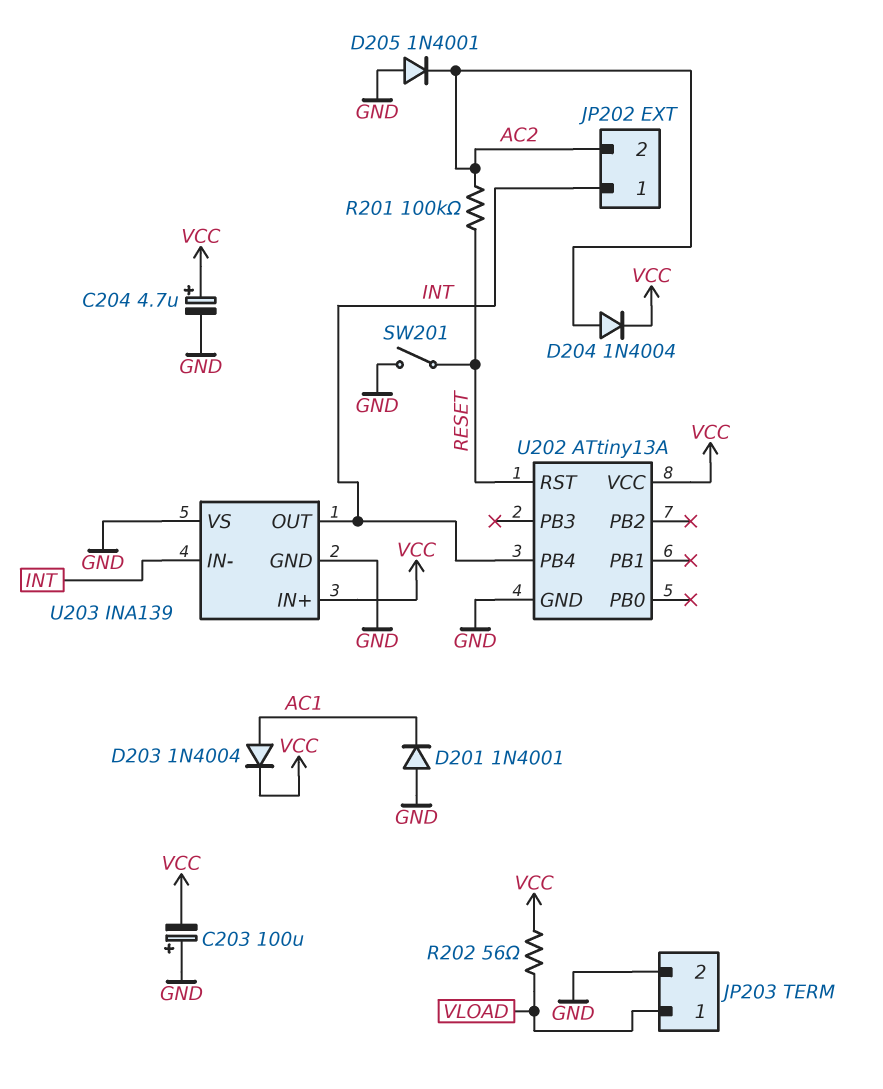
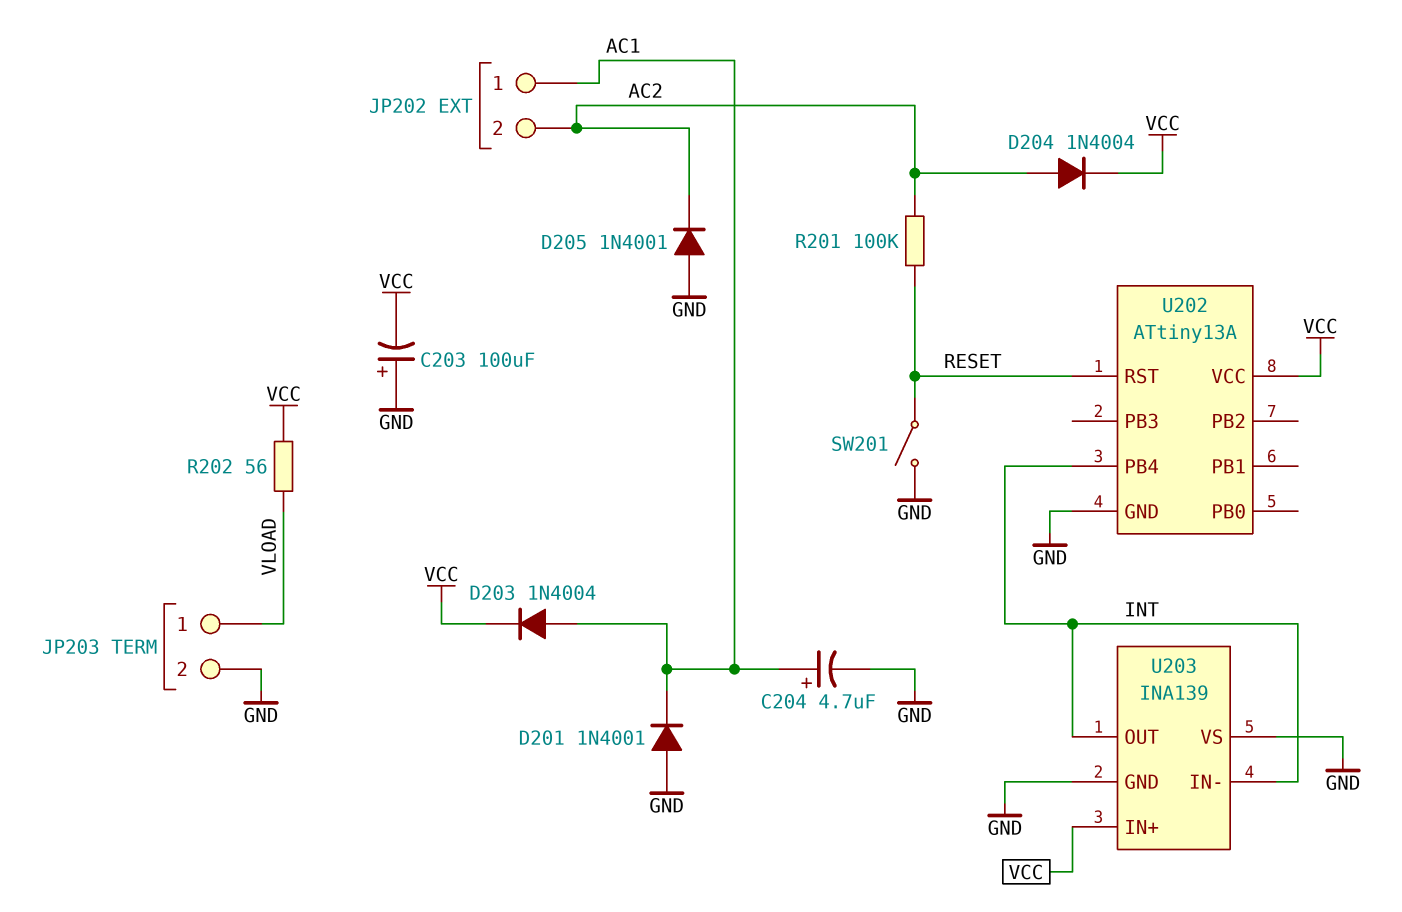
C204: 4.7uF (plus VCC, minus GND) -> 4.7uF (plus AC1, minus GND)
JP202 pin 1: INT -> AC1

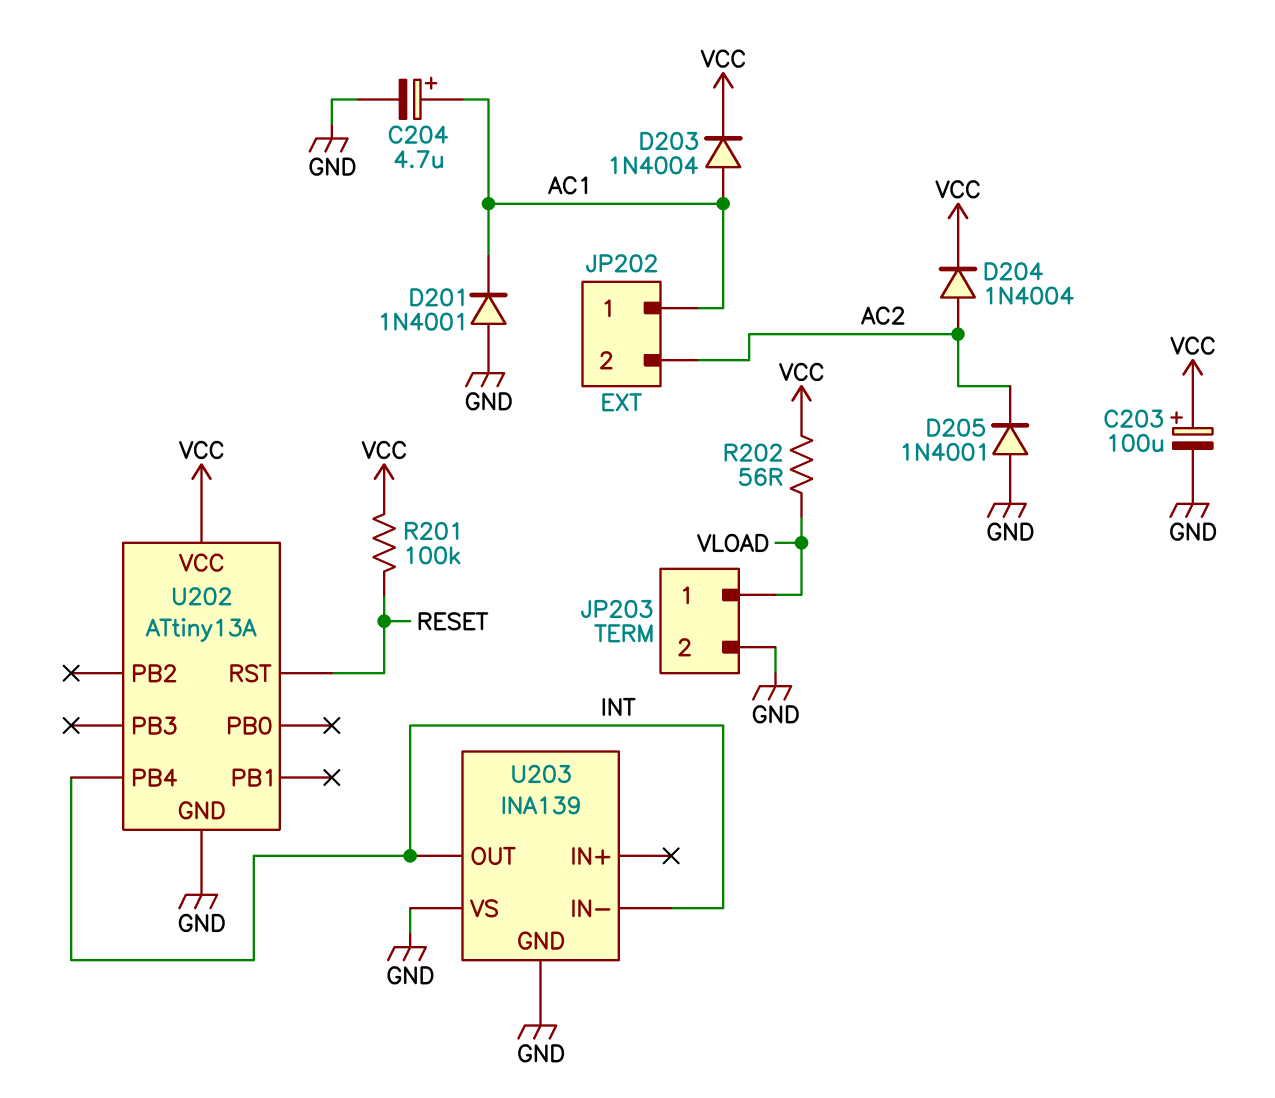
C203: 100uF (plus GND, minus VCC) -> 100uF (plus VCC, minus GND)
R201: 100k (AC2, RESET) -> 100k (RESET, VCC)
SW201: switch (GND, RESET) -> none
U203 pin IN+: VCC -> none

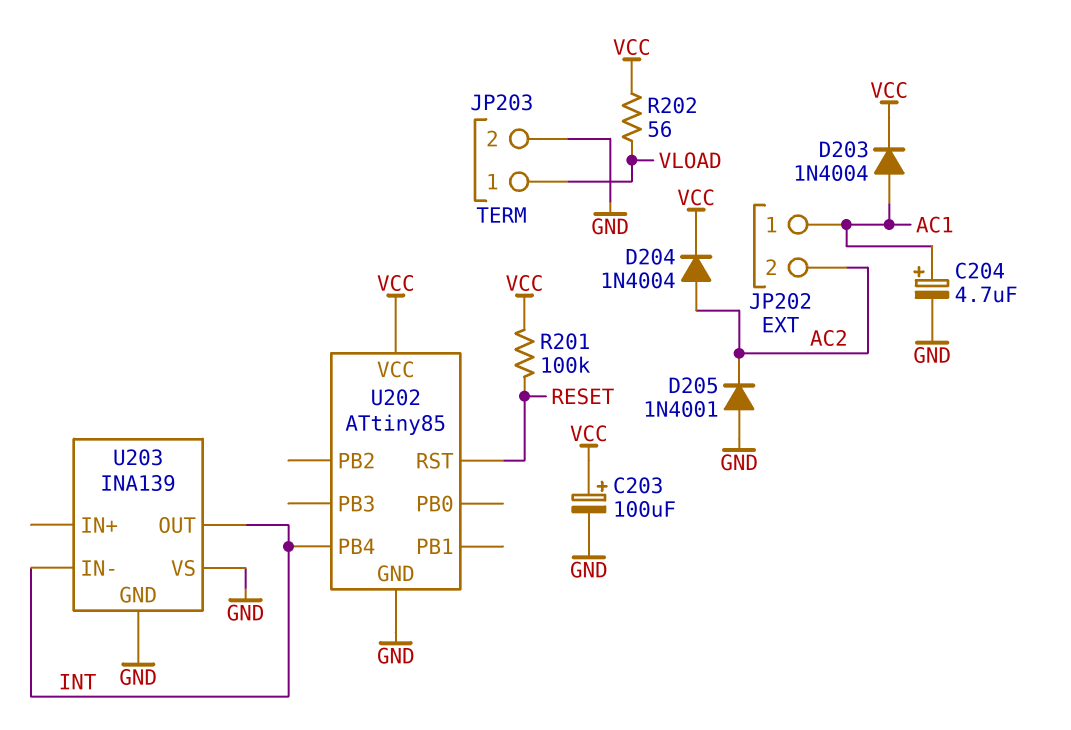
D201: diode 1N4001 (A GND, K AC1) -> none
U202: ATtiny13A -> ATtiny85

